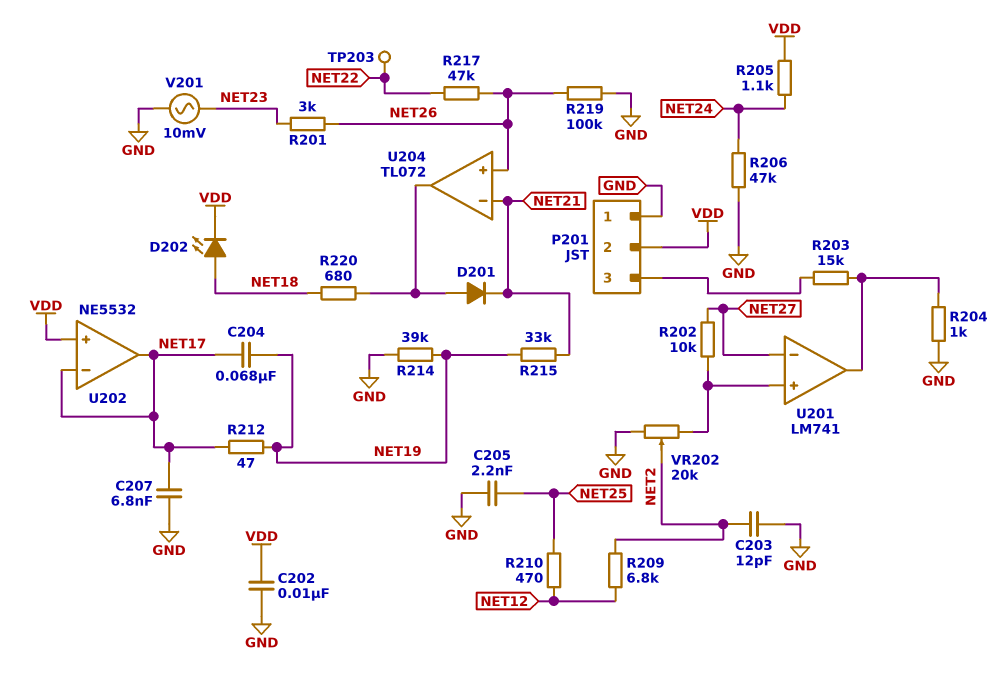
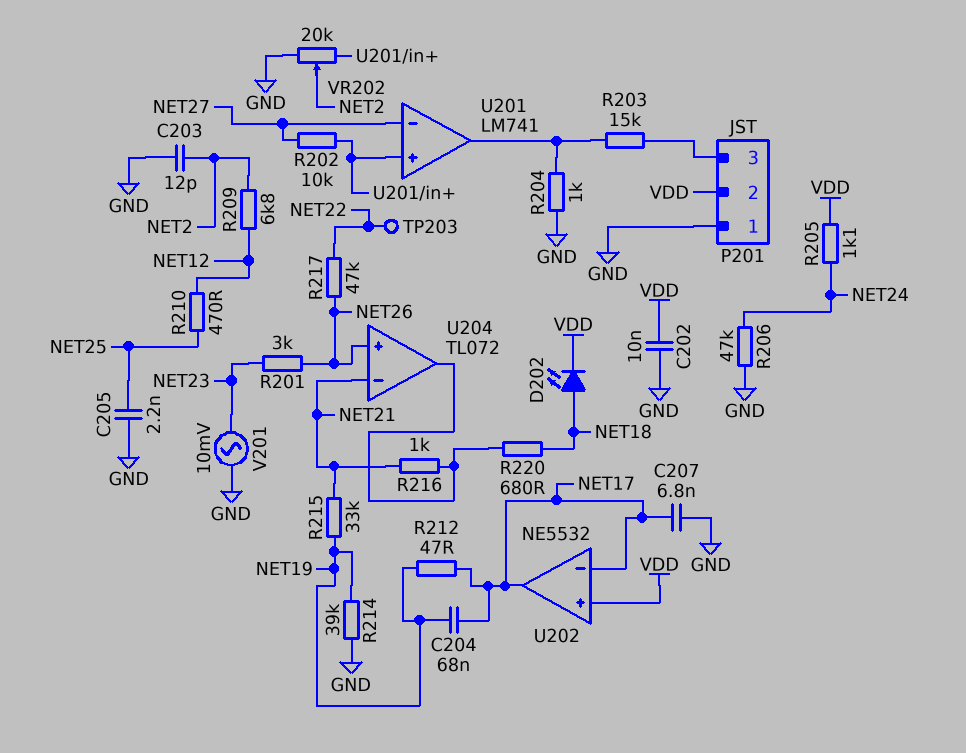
D201: diode (A U204/out, K NET21) -> none
R216: none -> 1k (NET21, U204/out)
R219: 100k (GND, NET26) -> none

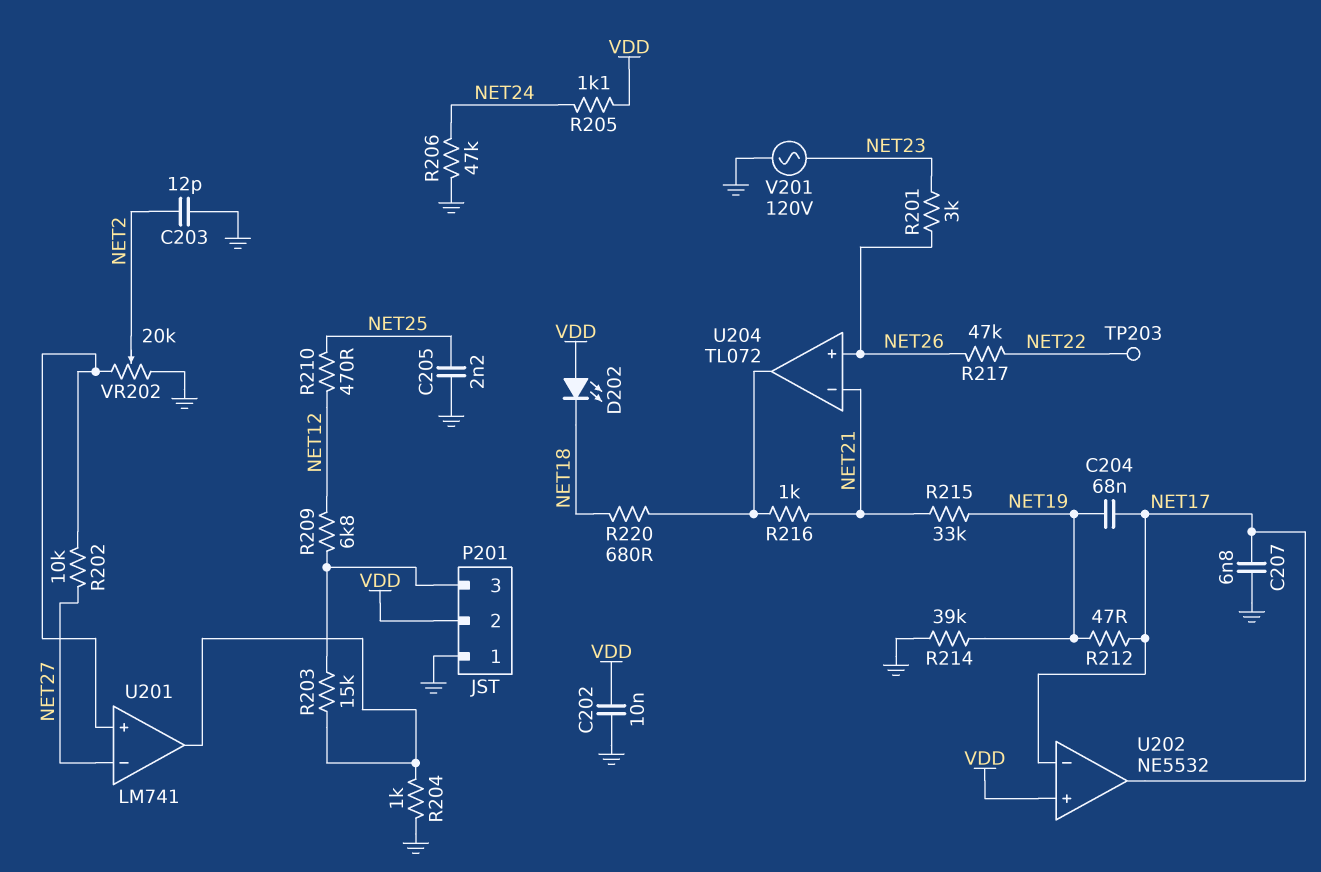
D202: LED (A NET18, K VDD) -> LED (A VDD, K NET18)
R209: 6.8k (NET2, NET12) -> 6.8k (NET12, P201/3)
V201: AC 10mV (GND, NET23) -> AC 120V (GND, NET23)

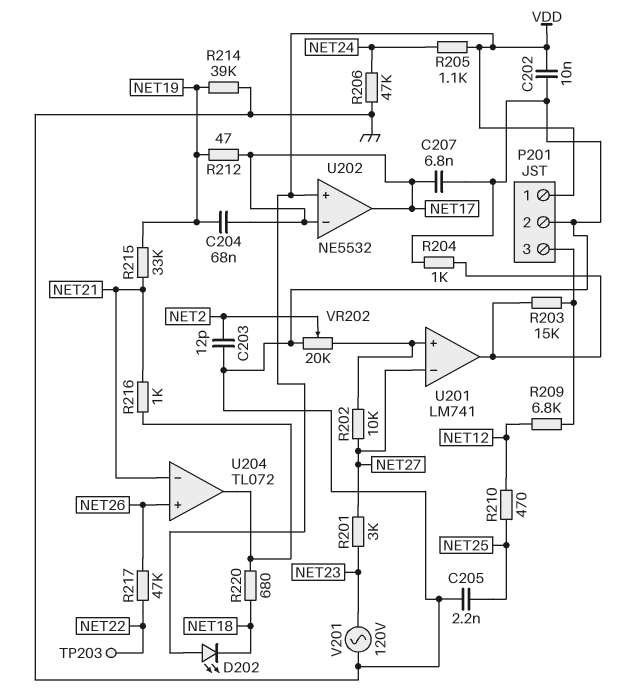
P201 pin 1: GND -> VDD
P201 pin 2: VDD -> GND
R201: 3k (NET23, NET26) -> 3k (NET23, NET27)

